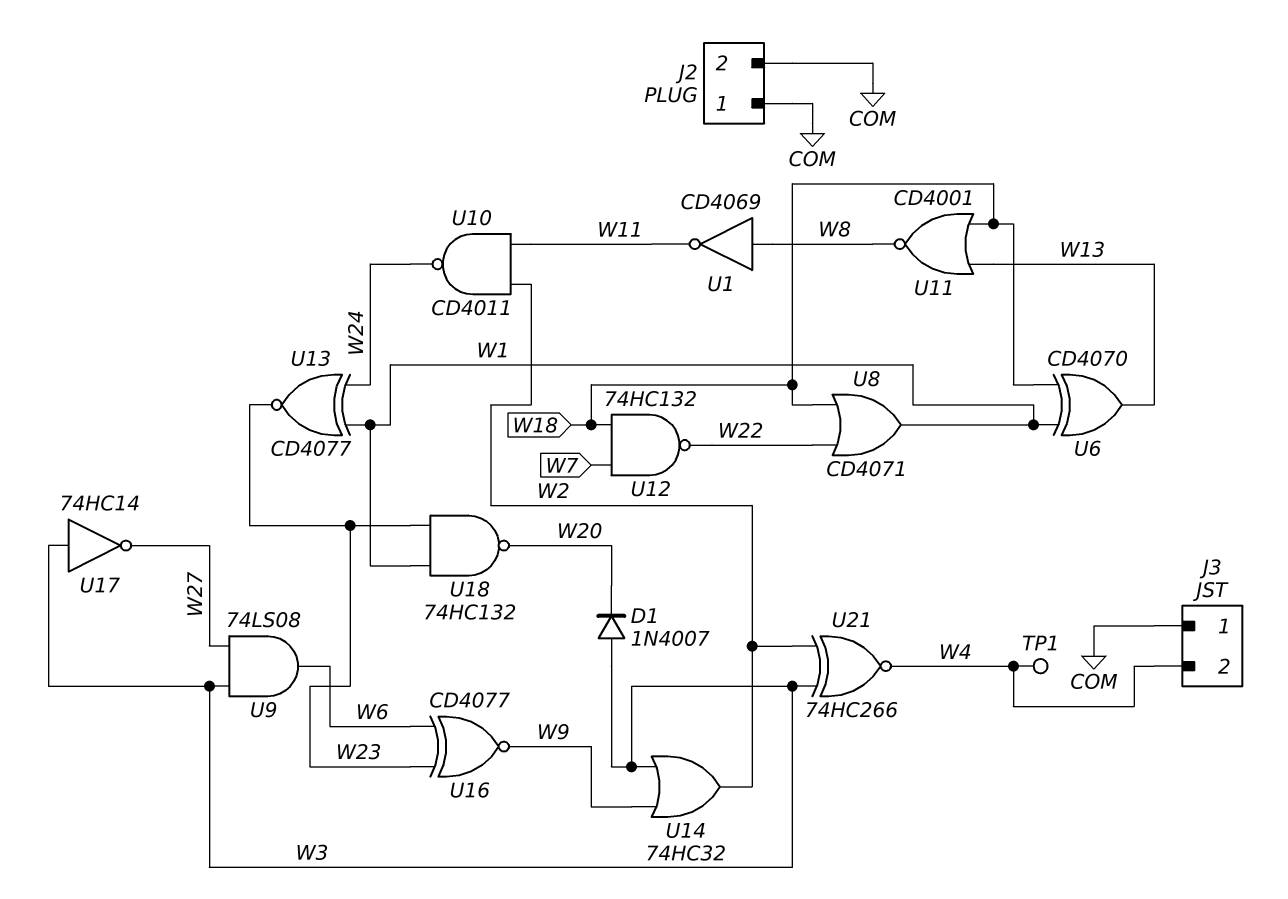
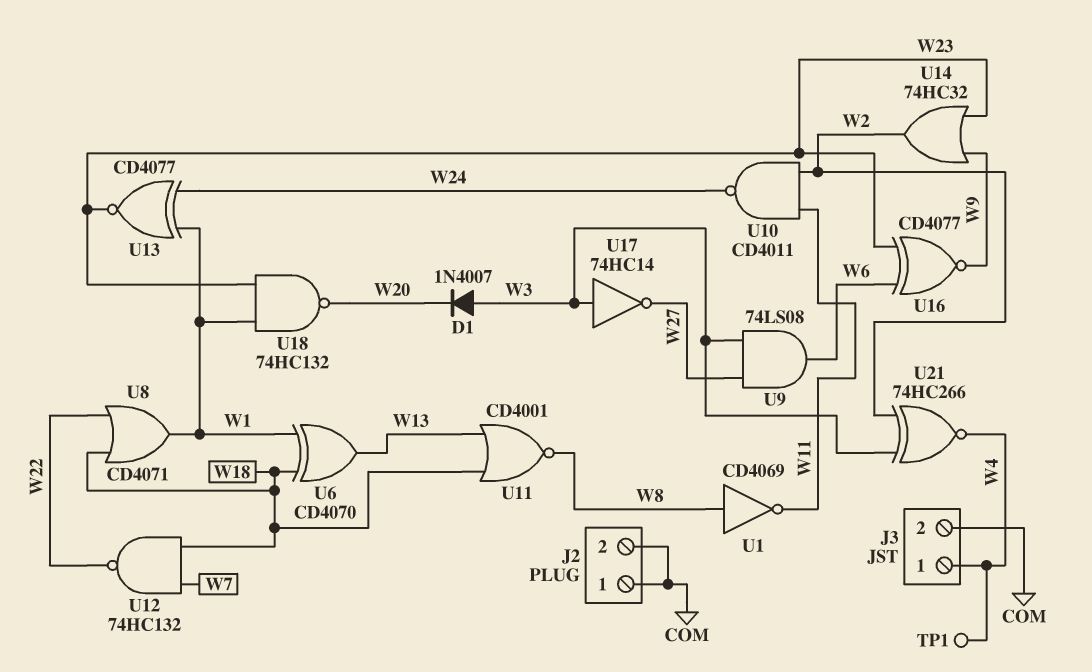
J3 pin 1: COM -> W4
J3 pin 2: W4 -> COM
U14: OR 74HC32 (in W3, in W9, out W2) -> OR 74HC32 (in W9, in W23, out W2)

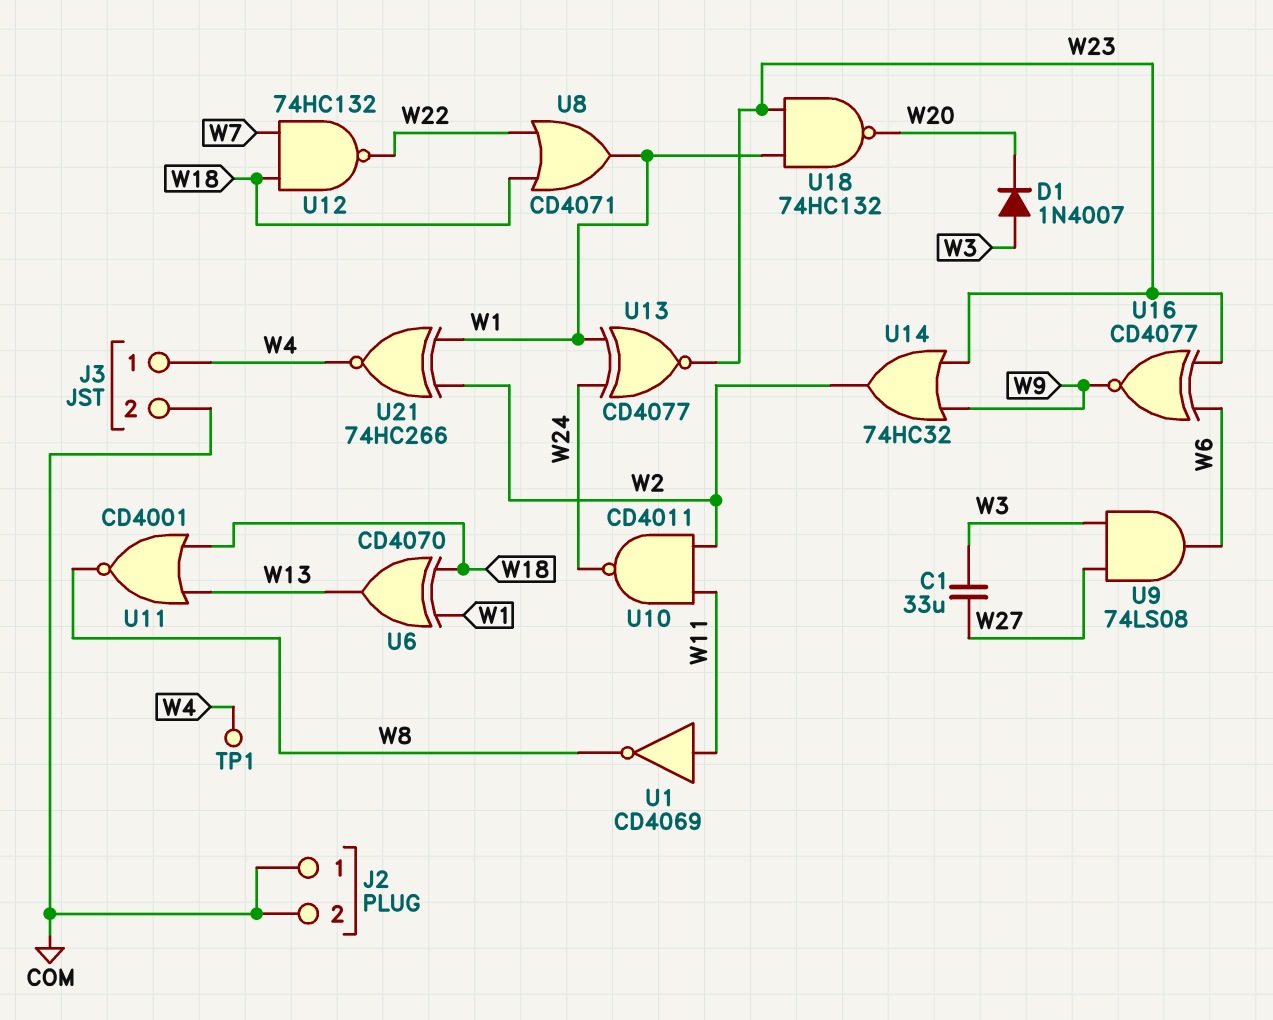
C1: none -> 33uF (W3, W27)
U1: NOT CD4069 (in W8, out W11) -> NOT CD4069 (in W11, out W8)
U17: NOT 74HC14 (in W3, out W27) -> none
U21: XNOR 74HC266 (in W2, in W3, out W4) -> XNOR 74HC266 (in W1, in W2, out W4)

